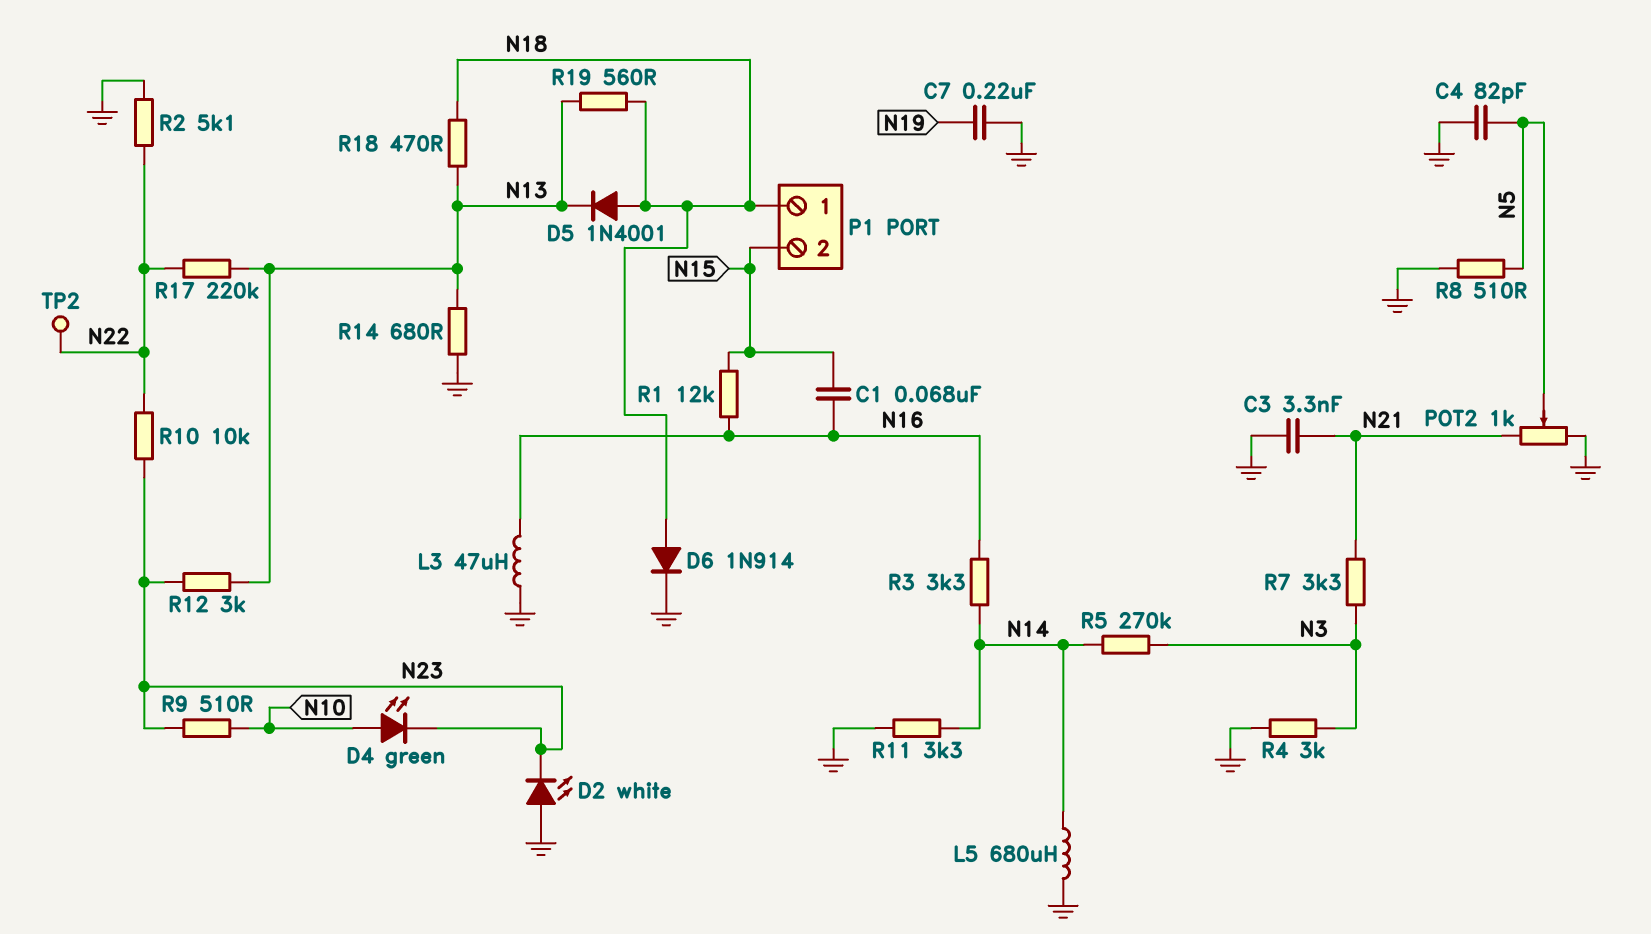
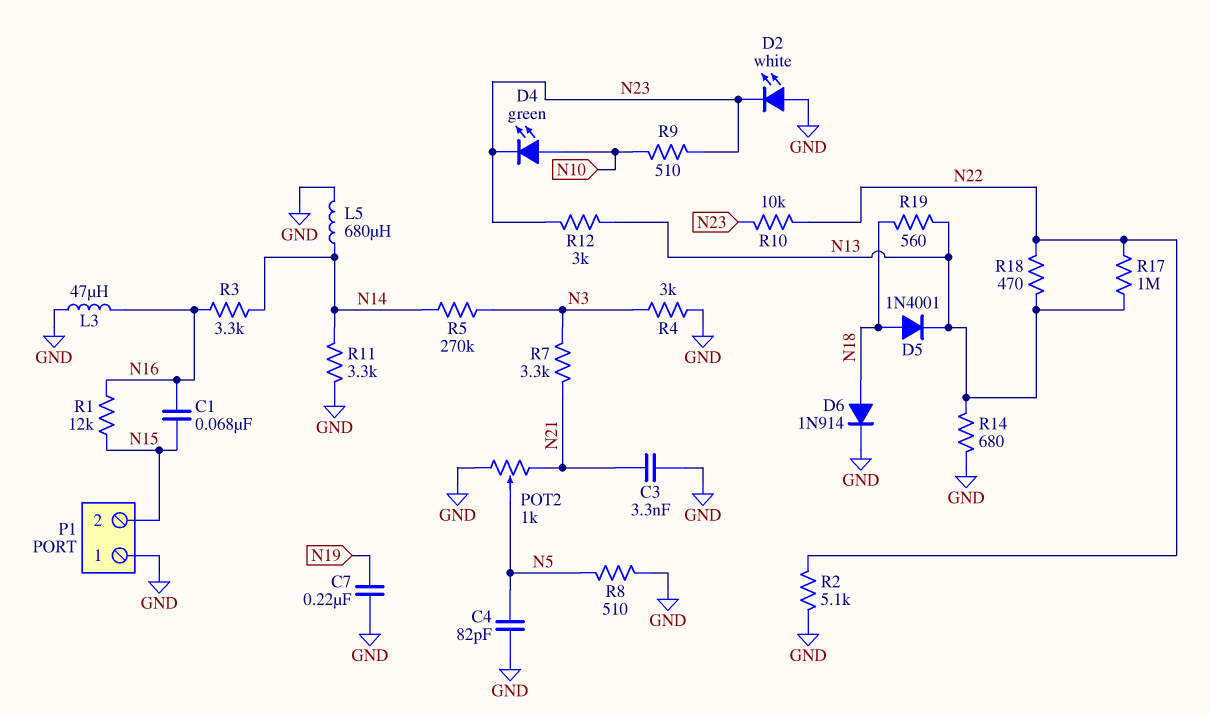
P1 pin 1: N18 -> GND
R17: 220k (N13, N22) -> 1M (N13, N22)
R18: 470 (N13, N18) -> 470 (N13, N22)
TP2: test point (N22) -> none

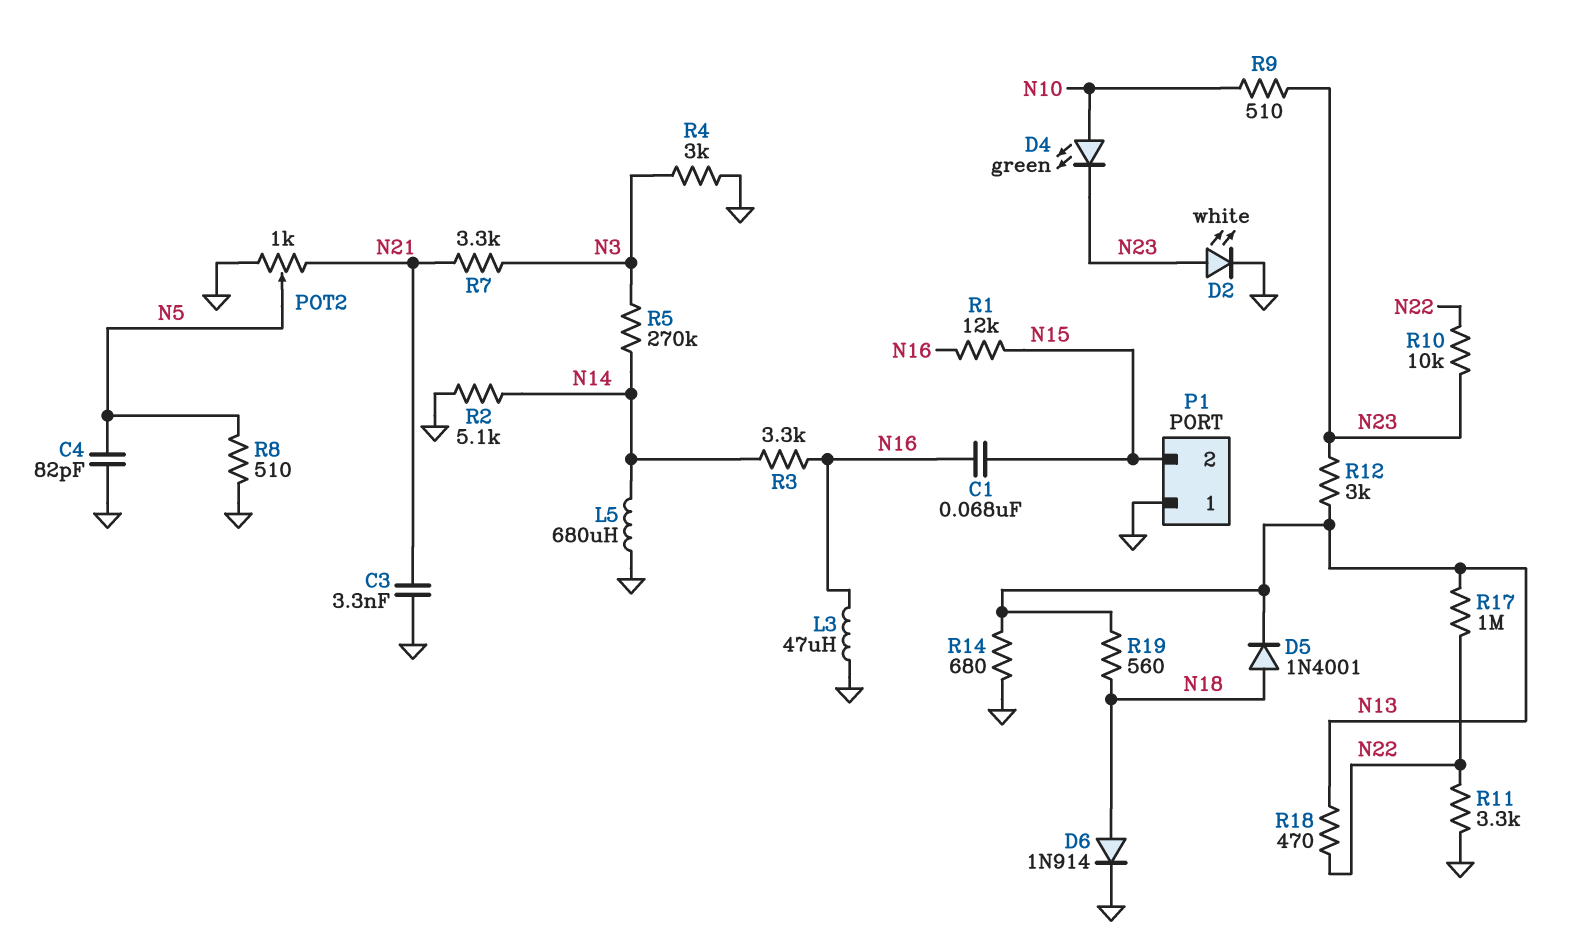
C7: 220nF (GND, N19) -> none
D2: LED white (A GND, K N23) -> LED white (A N23, K GND)
R2: 5.1k (GND, N22) -> 5.1k (GND, N14)
R11: 3.3k (GND, N14) -> 3.3k (GND, N22)

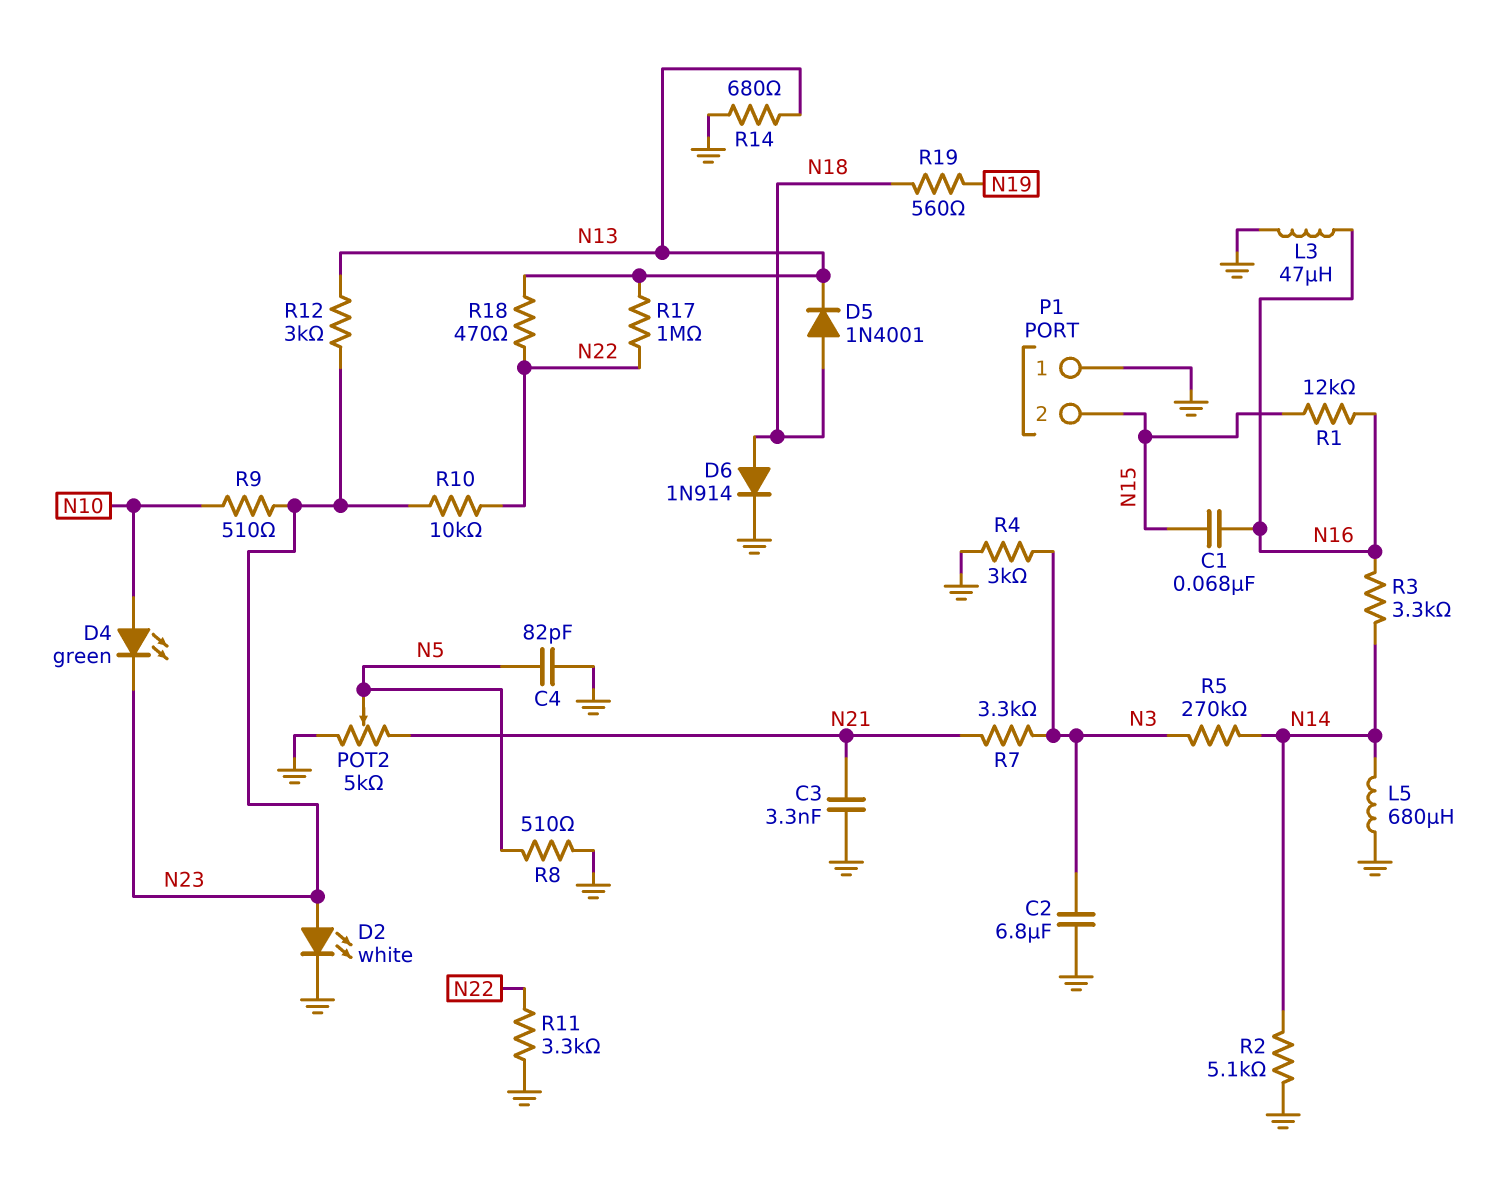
C2: none -> 6.8uF (GND, N3)
POT2: 1k (GND, N21, wiper N5) -> 5k (GND, N21, wiper N5)
R19: 560 (N13, N18) -> 560 (N18, N19)

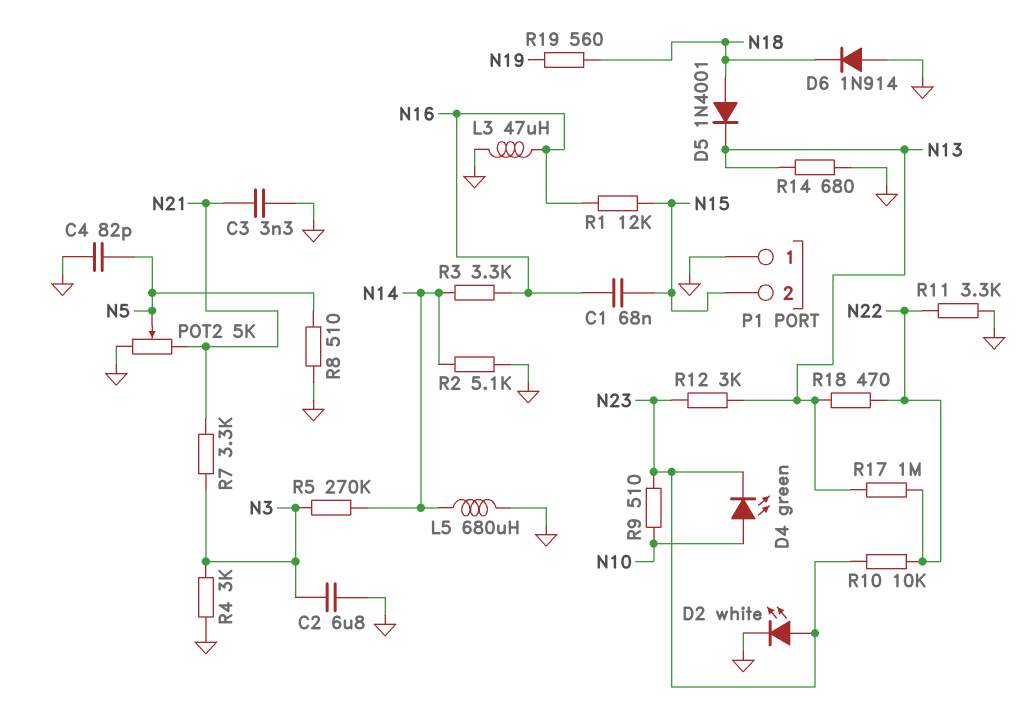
D6: diode 1N914 (A N18, K GND) -> diode 1N914 (A GND, K N18)

